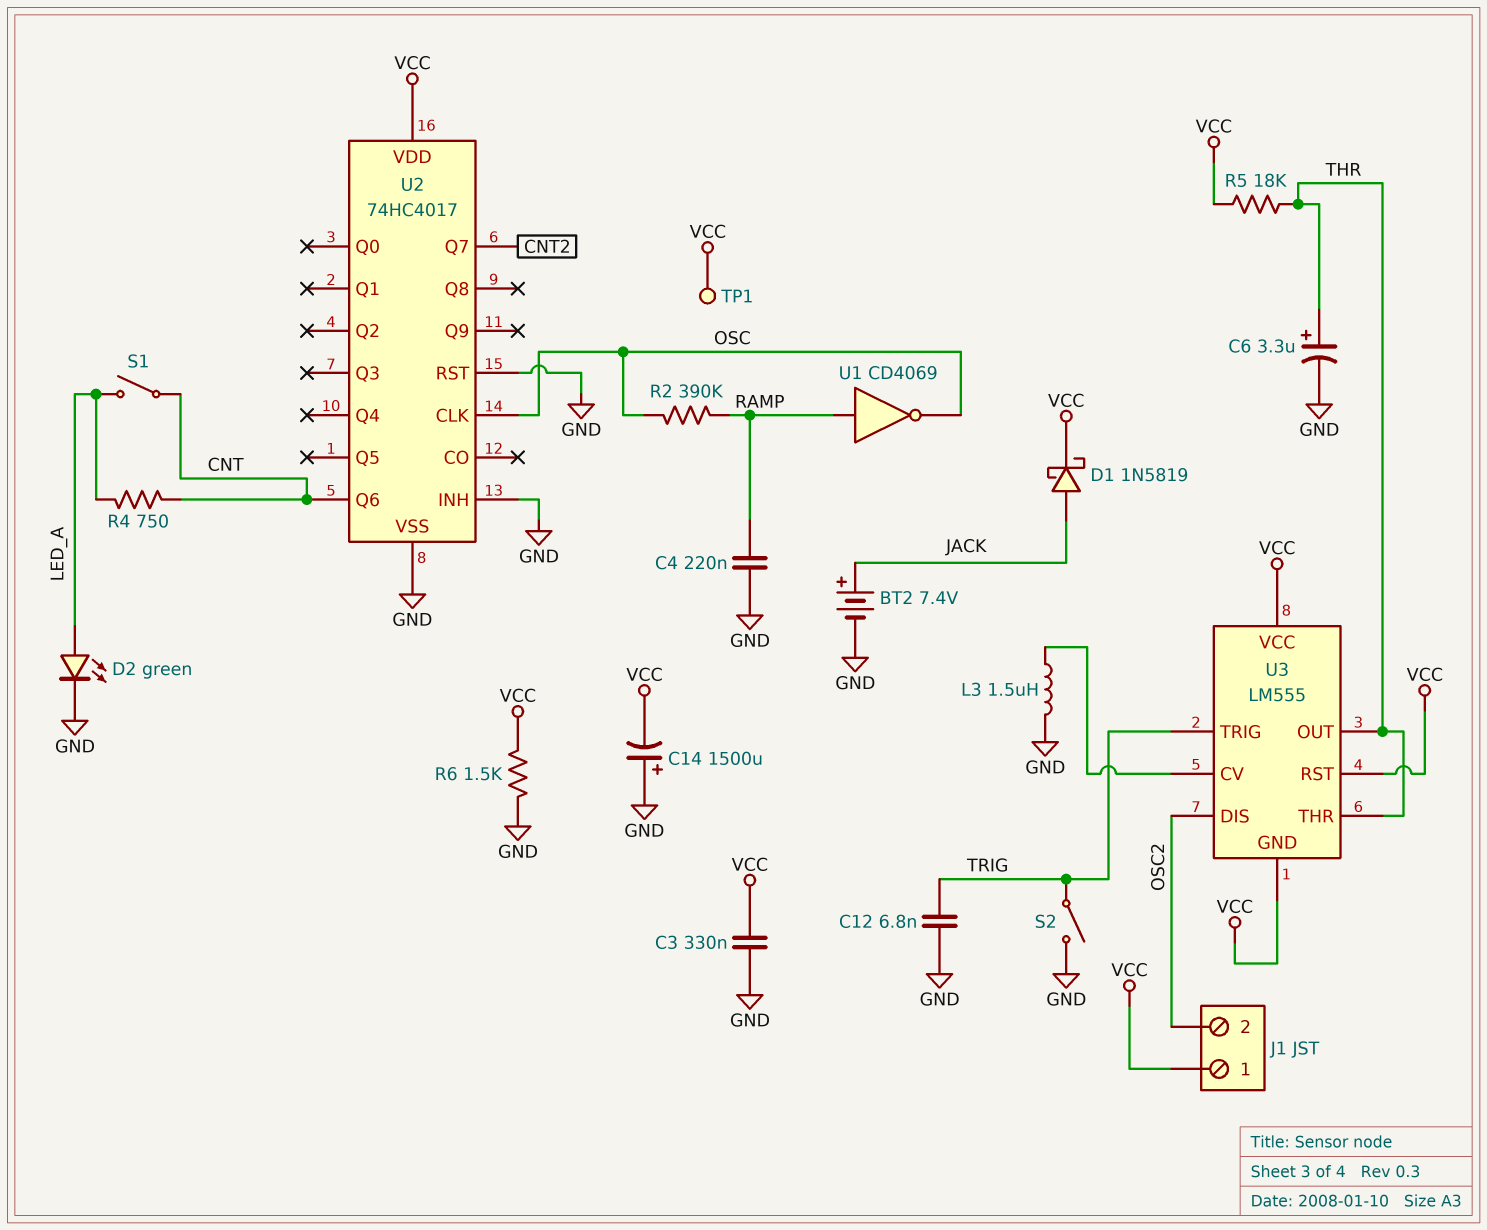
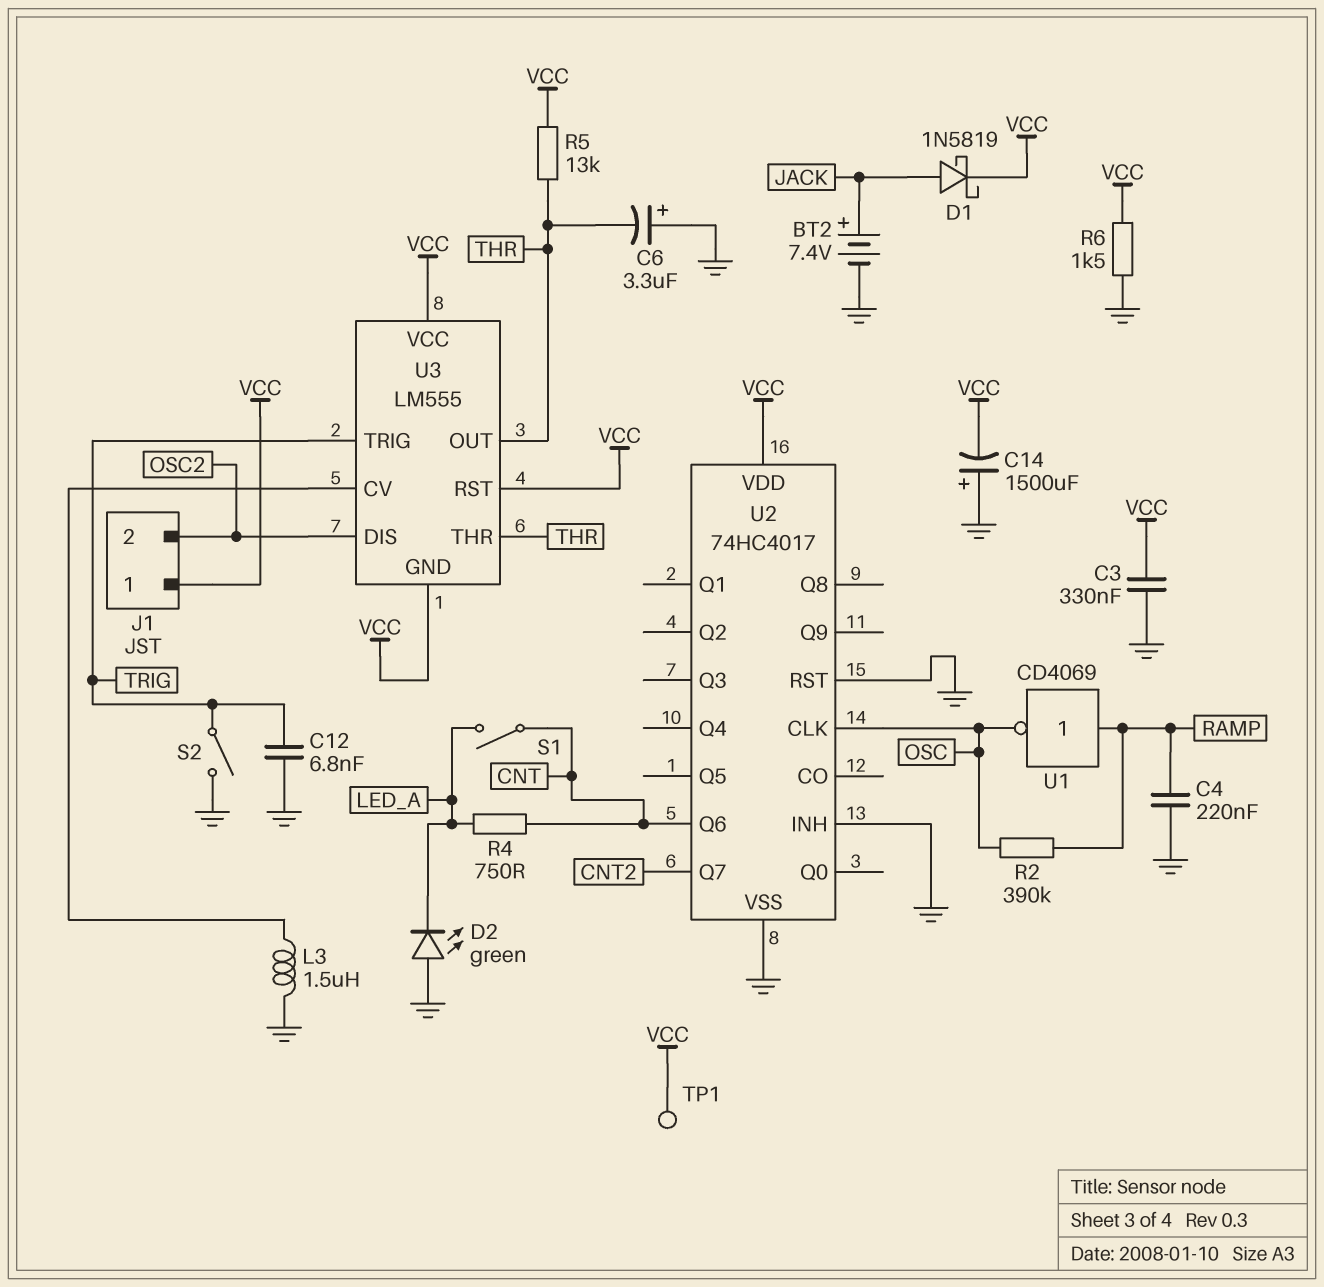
C6: 3.3uF (plus THR, minus GND) -> 3.3uF (plus GND, minus THR)
D2: LED green (A LED_A, K GND) -> LED green (A GND, K LED_A)
R5: 18k (THR, VCC) -> 13k (THR, VCC)

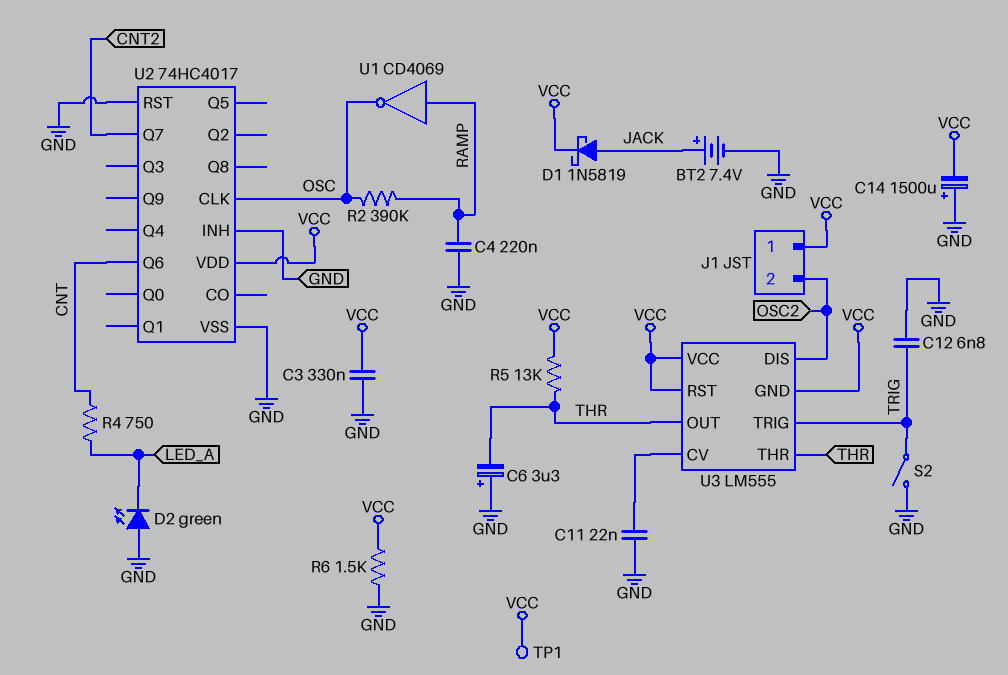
C11: none -> 22nF (GND, U3/CV)
L3: 1.5uH (GND, U3/CV) -> none
S1: switch (CNT, LED_A) -> none

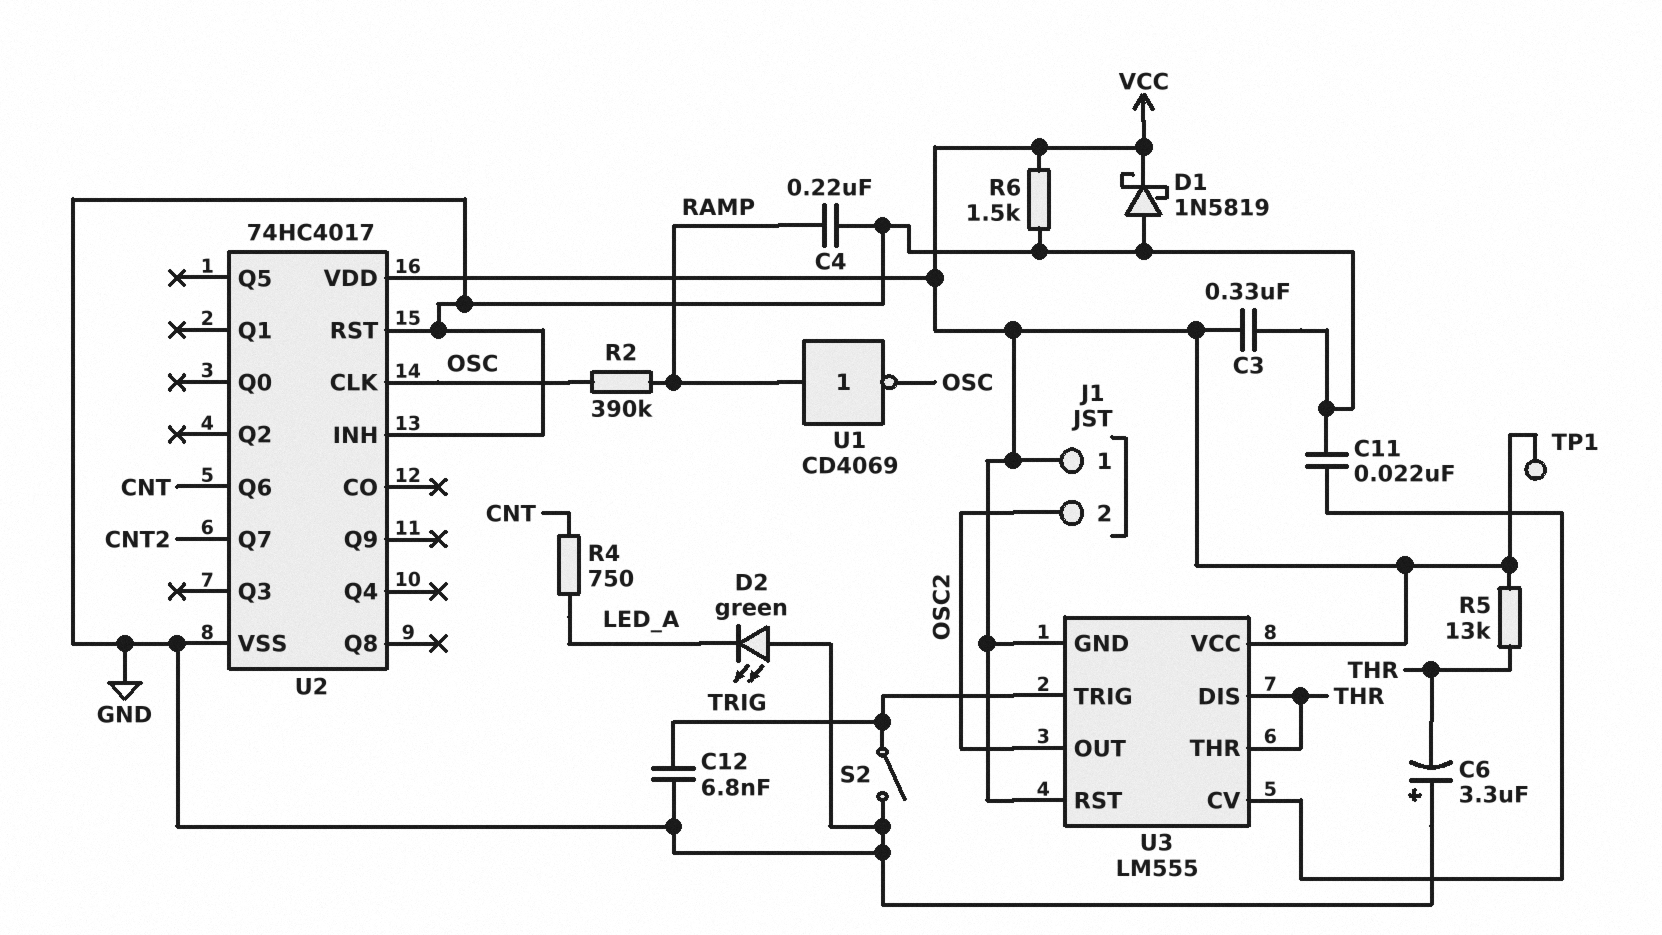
BT2: 7.4V (plus JACK, minus GND) -> none
C14: 1500uF (plus GND, minus VCC) -> none
D1: schottky 1N5819 (A JACK, K VCC) -> schottky 1N5819 (A GND, K VCC)
U3 pin DIS: OSC2 -> THR
U3 pin OUT: THR -> OSC2

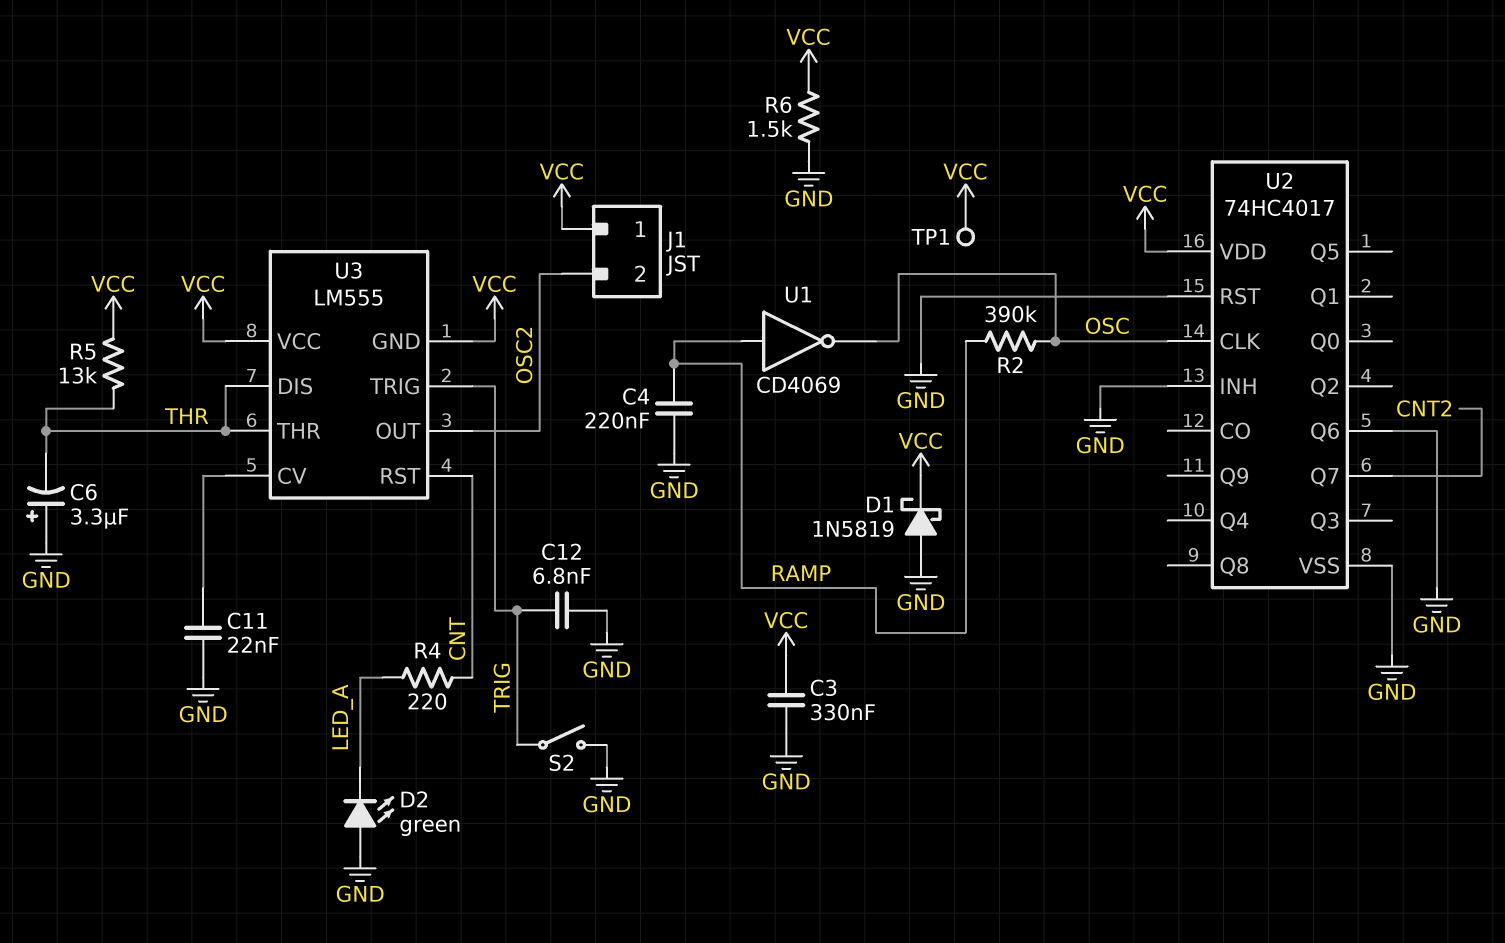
R4: 750 (CNT, LED_A) -> 220 (CNT, LED_A)
U2 pin Q6: CNT -> GND
U3 pin RST: VCC -> CNT

